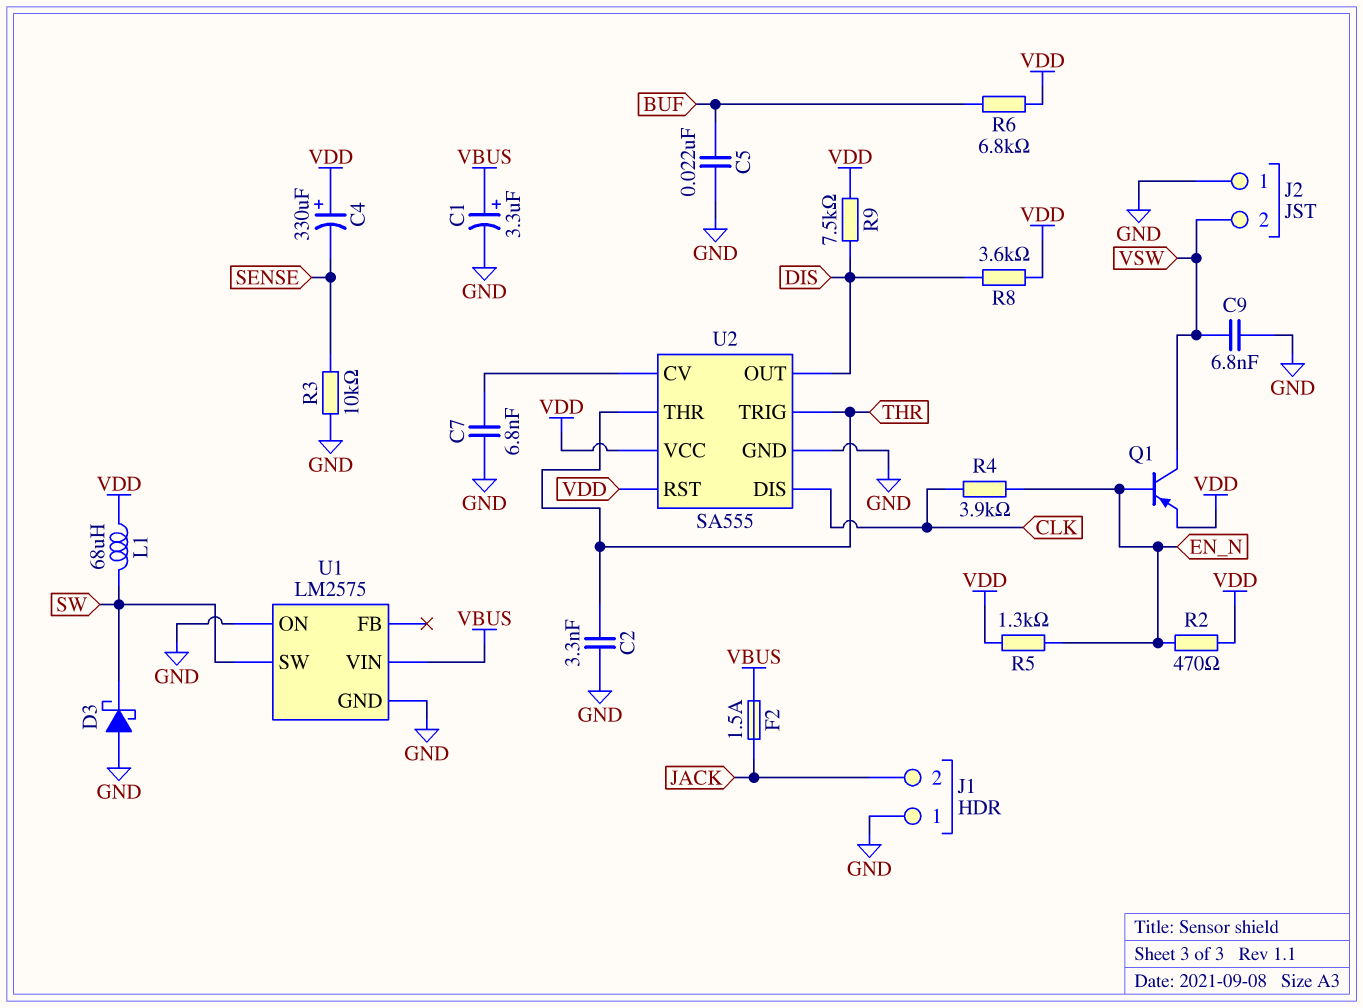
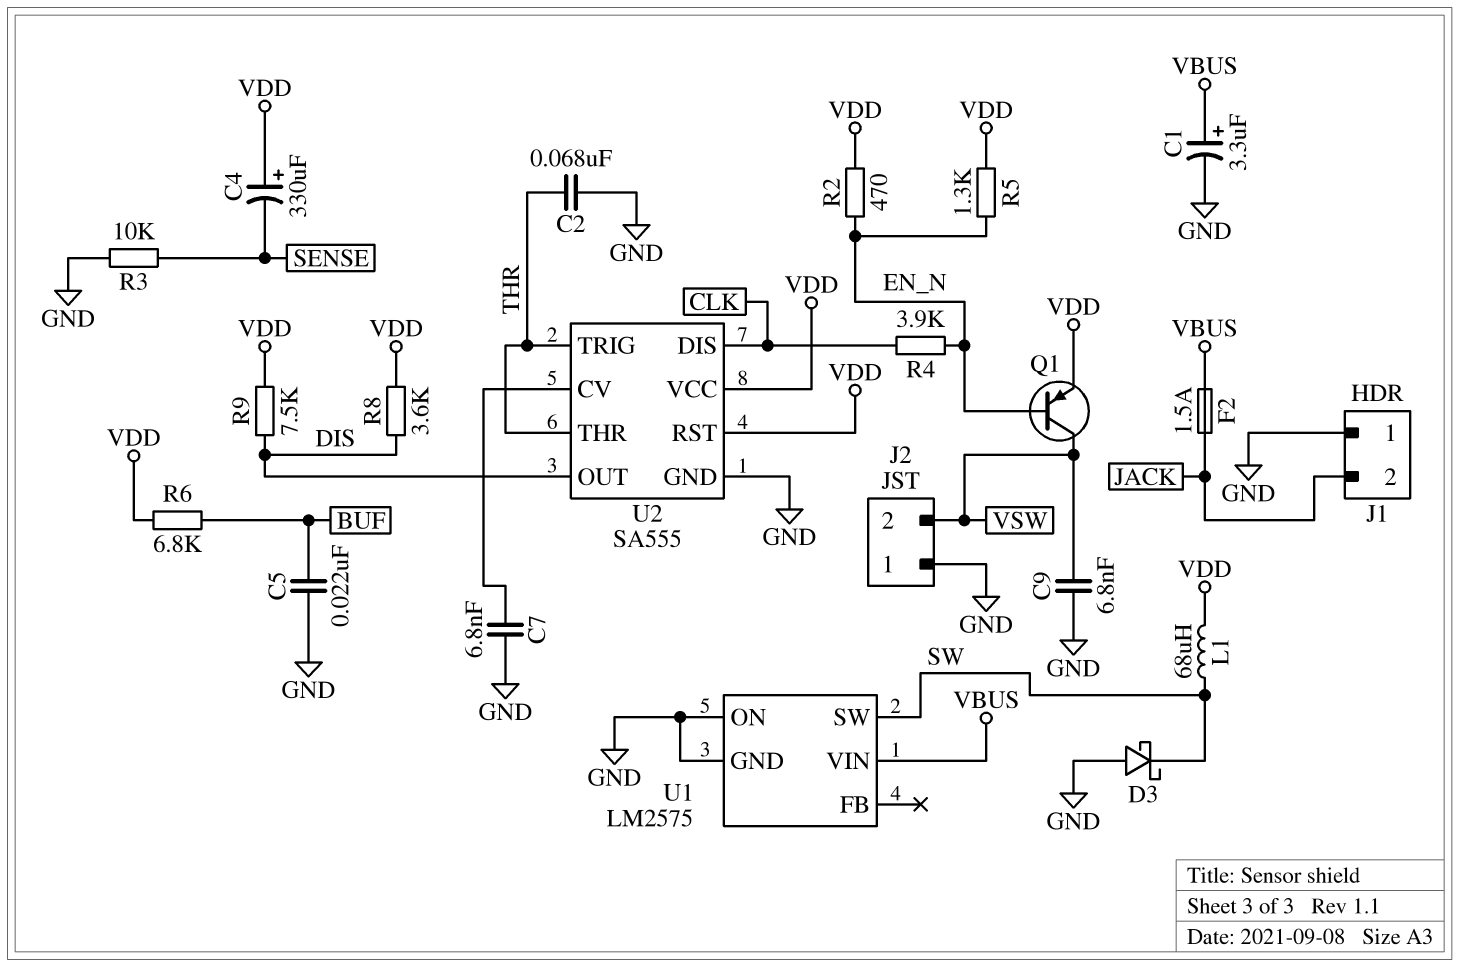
C2: 3.3nF (GND, THR) -> 68nF (GND, THR)

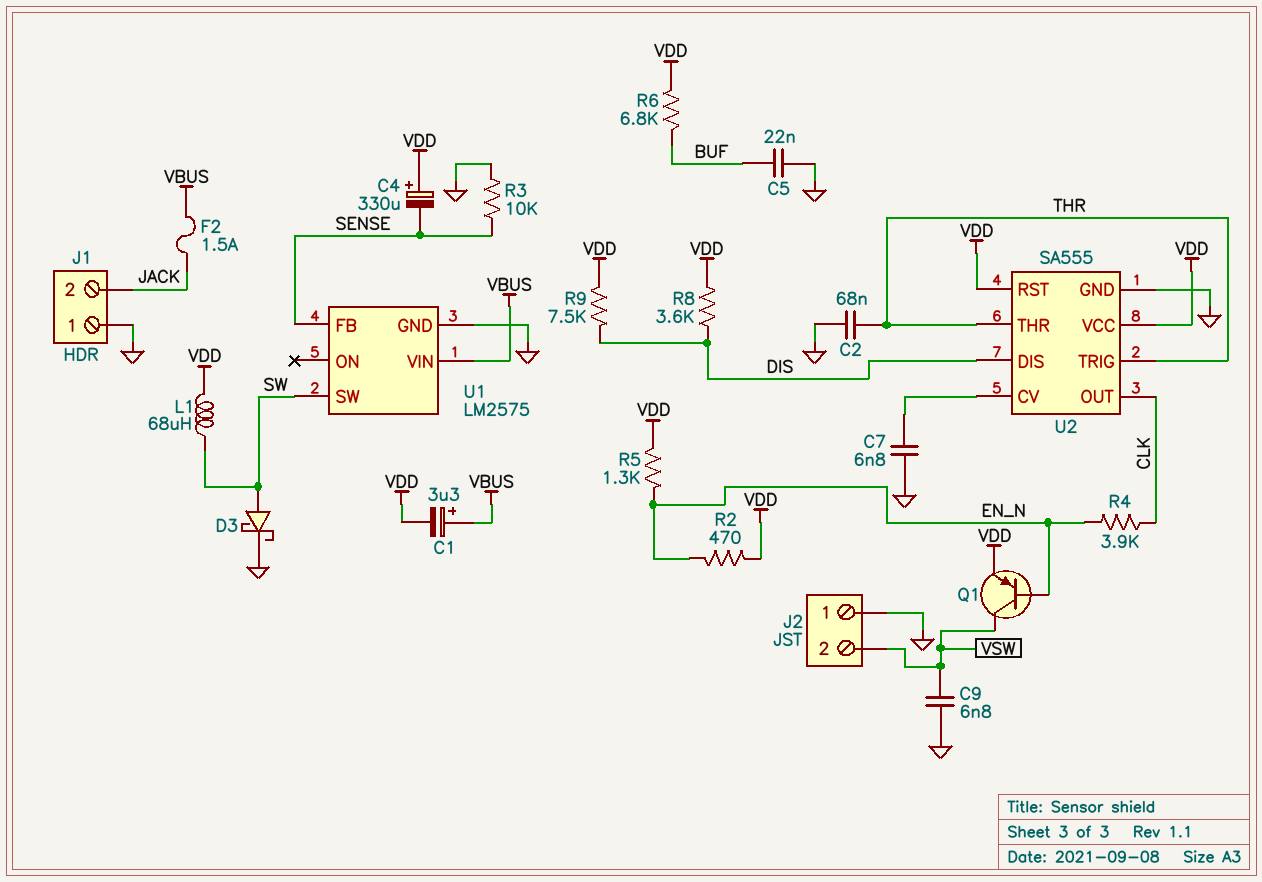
C1: 3.3uF (plus VBUS, minus GND) -> 3.3uF (plus VBUS, minus VDD)
D3: schottky (A GND, K SW) -> schottky (A SW, K GND)
U1 pin FB: none -> SENSE
U1 pin ON: GND -> none
U2 pin DIS: CLK -> DIS
U2 pin OUT: DIS -> CLK

